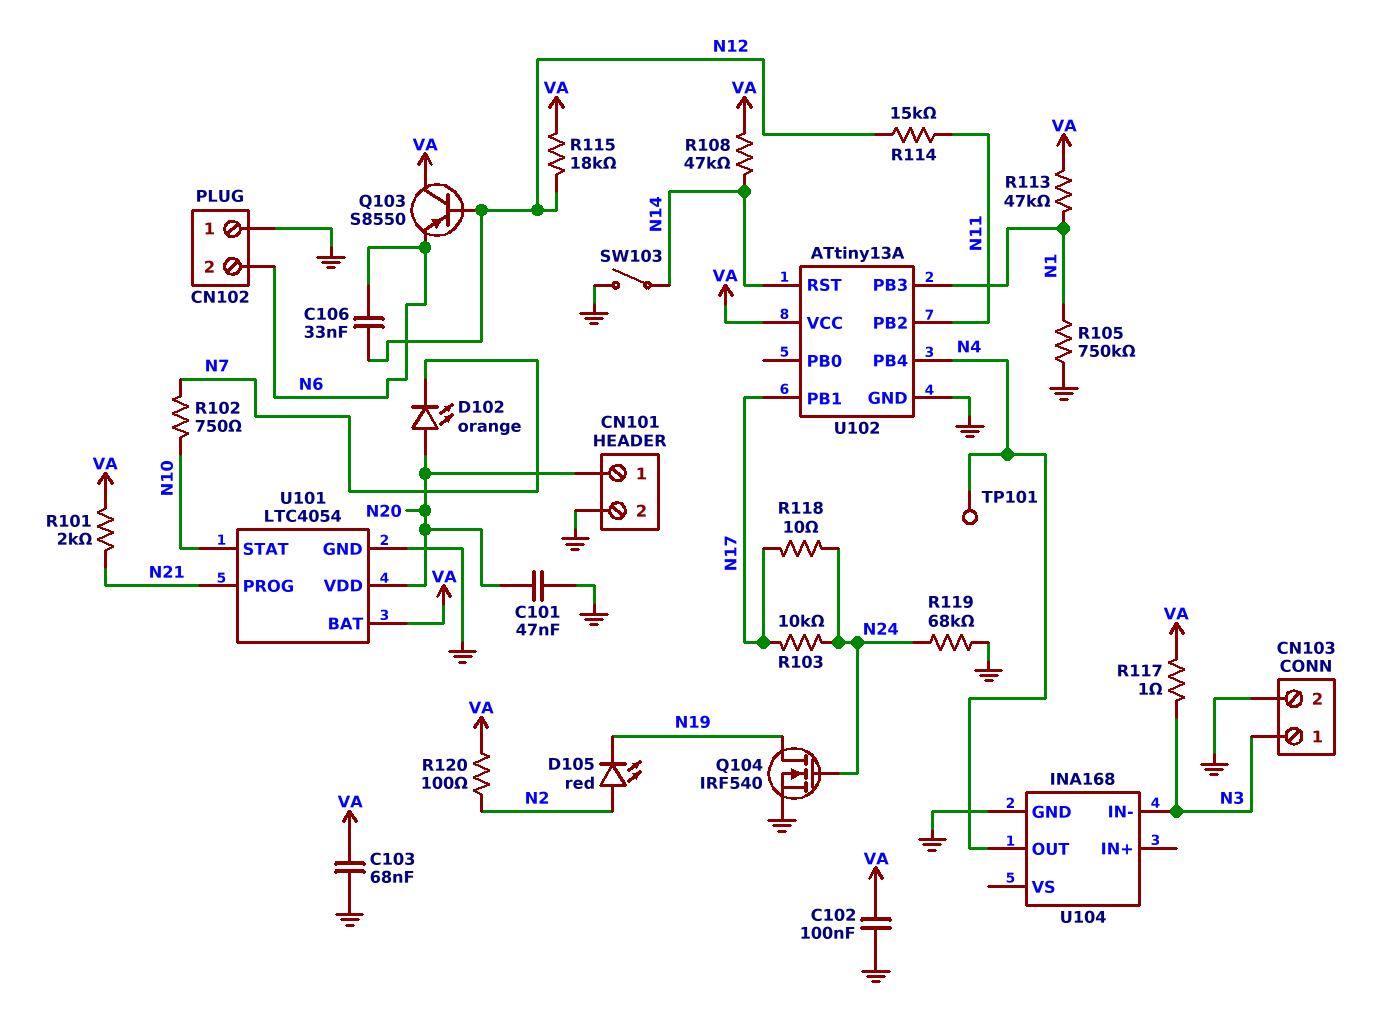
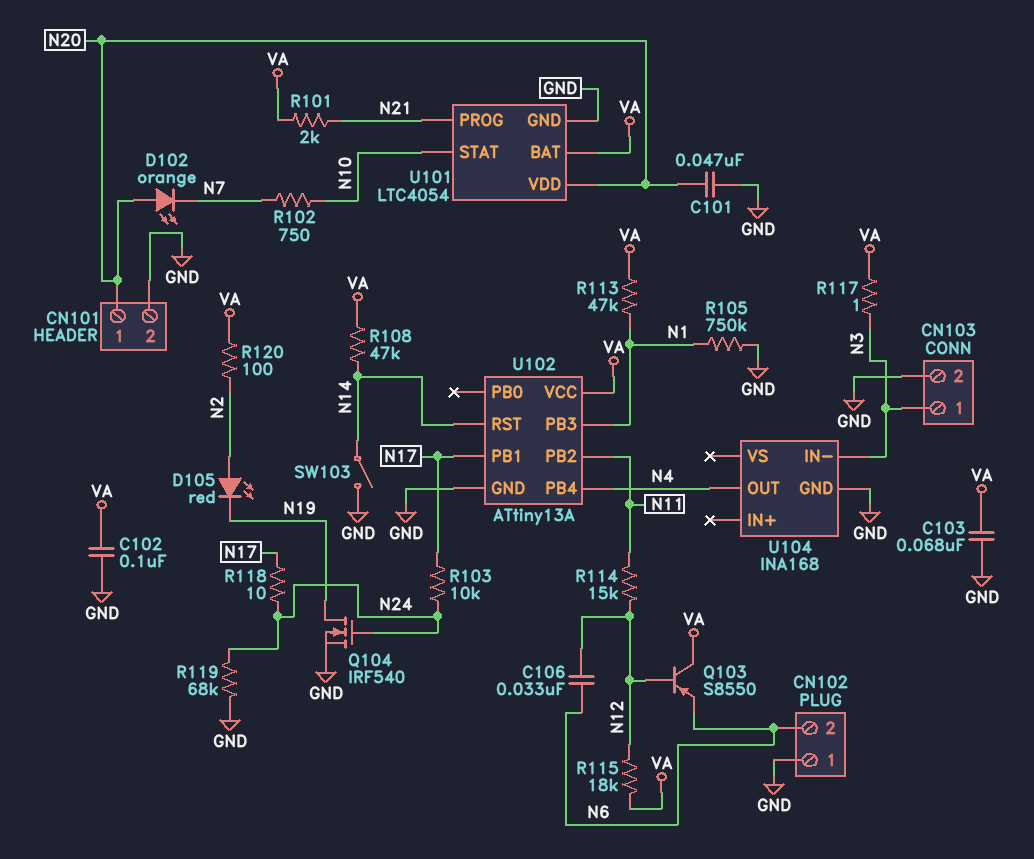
TP101: test point (N4) -> none

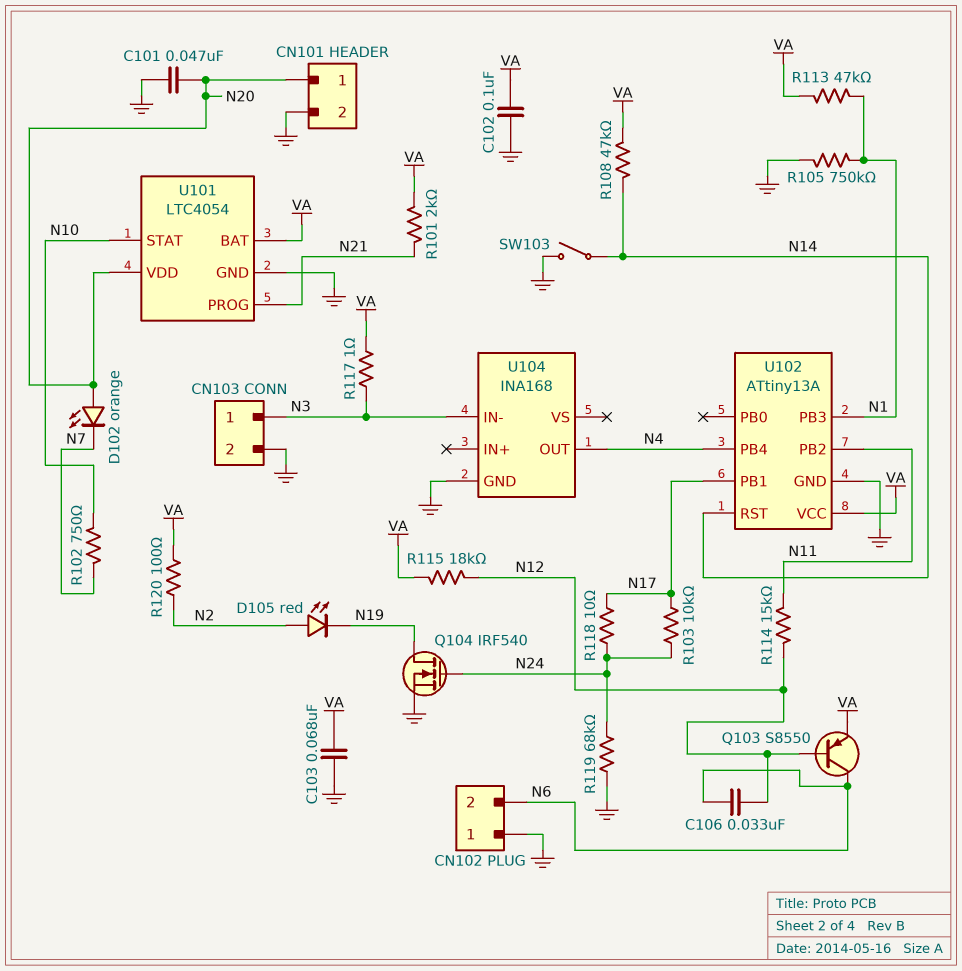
Q103: PNP S8550 (B N12, C VA, E N6) -> PNP S8550 (B N12, C N6, E VA)

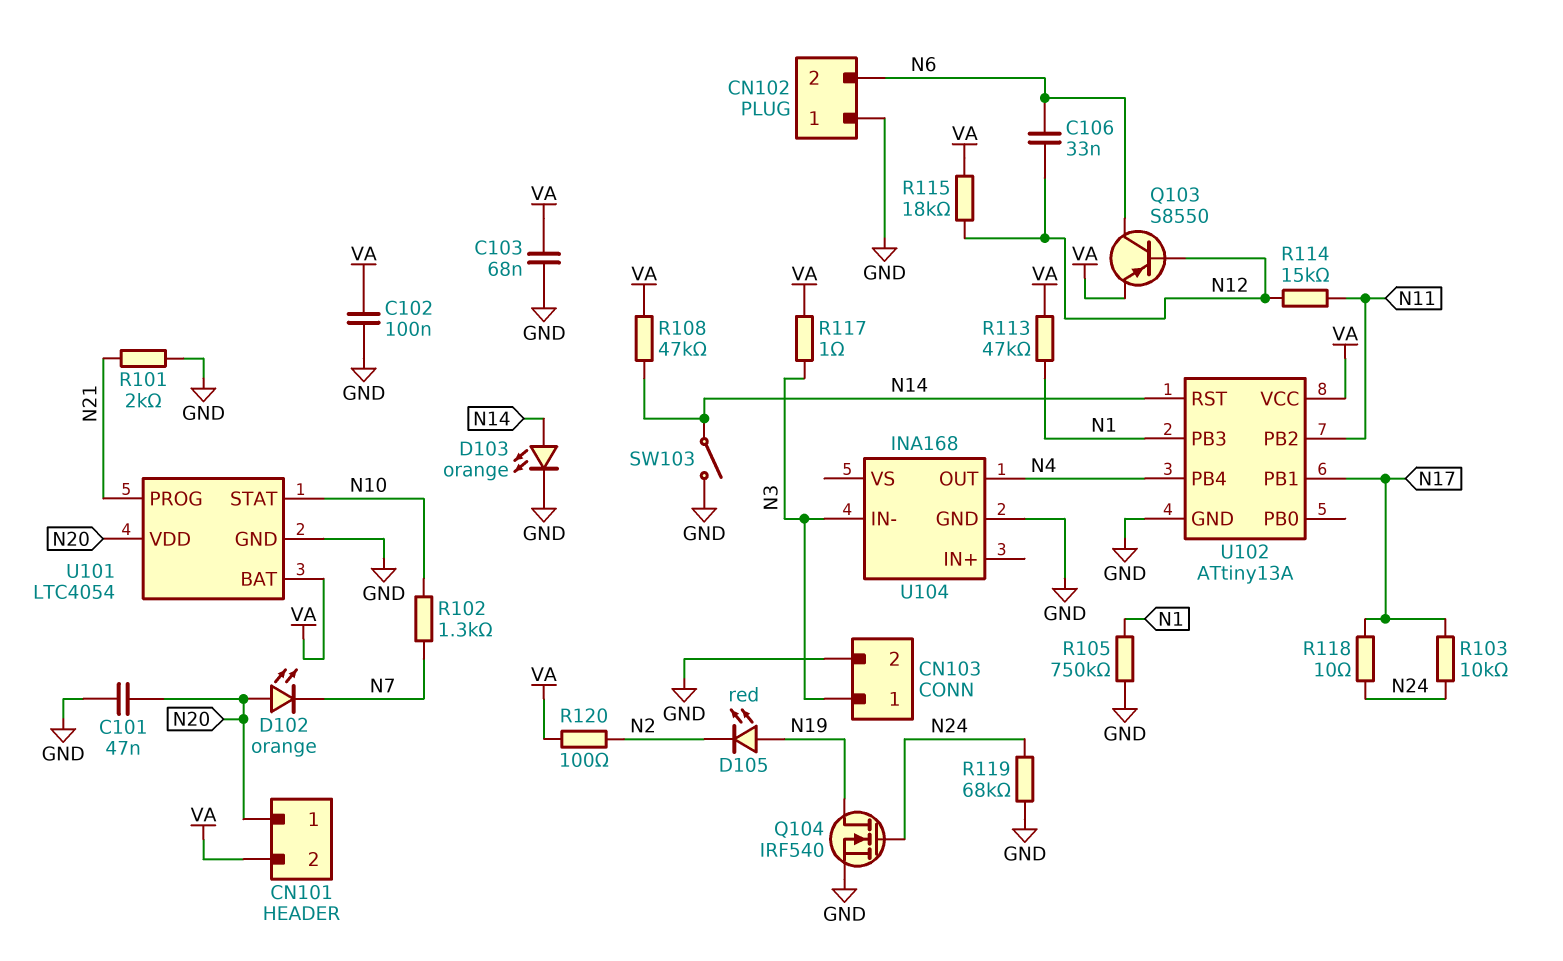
CN101 pin 2: GND -> VA
D103: none -> LED orange (A N14, K GND)
D105: LED red (A N2, K N19) -> LED red (A N19, K N2)
R101: 2k (N21, VA) -> 2k (GND, N21)
R102: 750 (N7, N10) -> 1.3k (N7, N10)

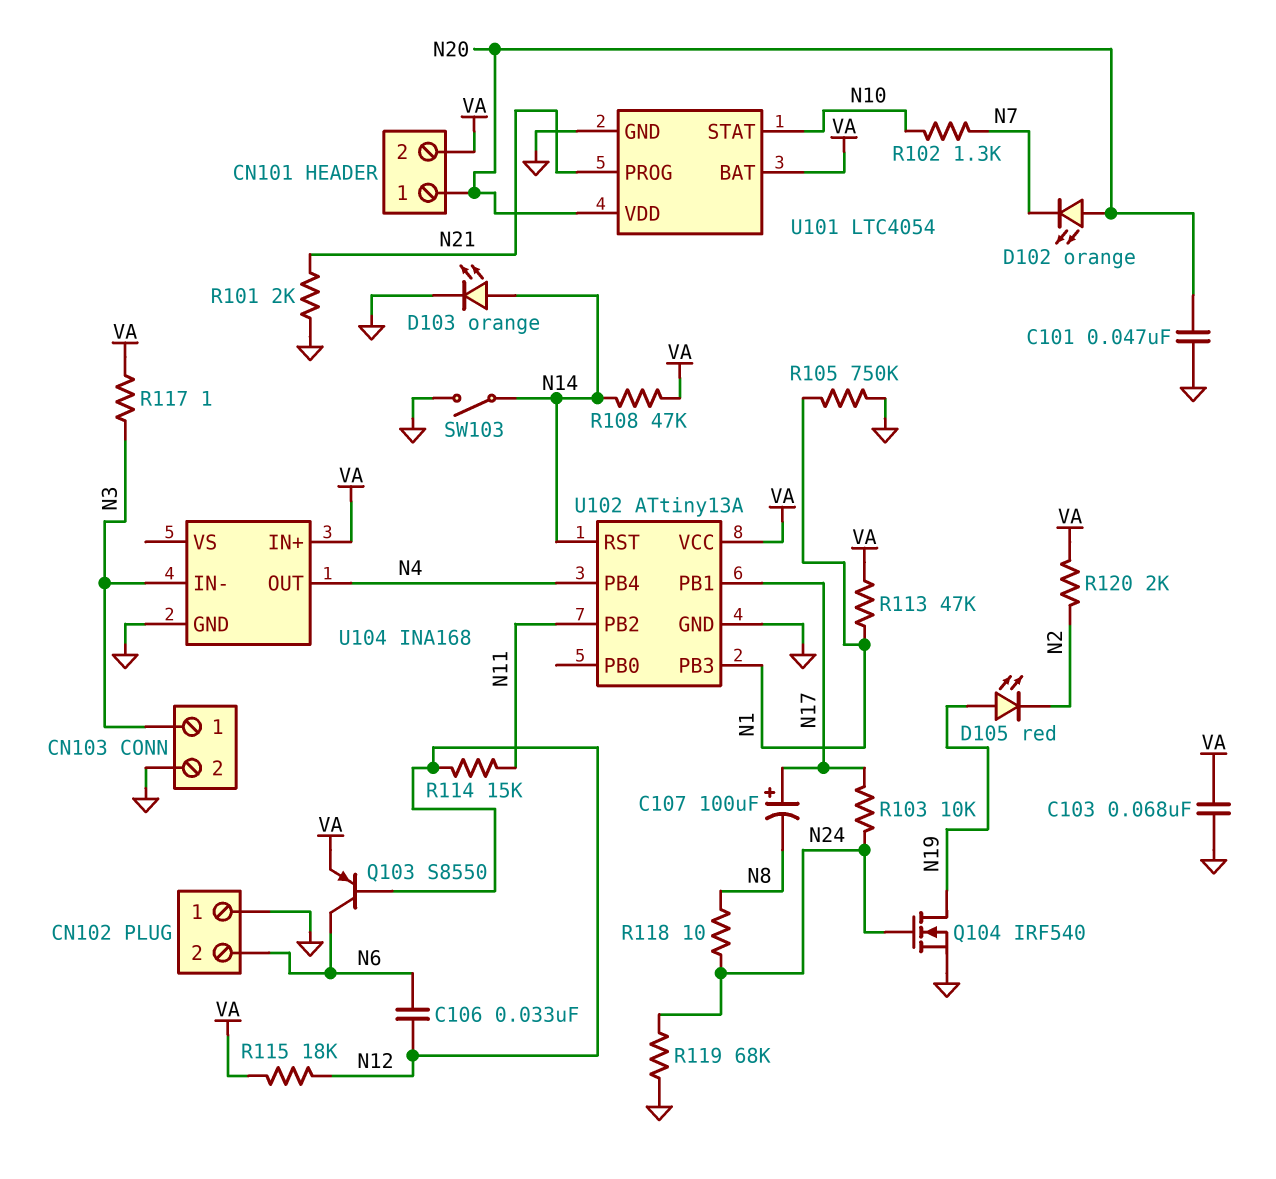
C102: 100nF (GND, VA) -> none
C107: none -> 100uF (plus N17, minus N8)
R118: 10 (N17, N24) -> 10 (N8, N24)
R120: 100 (N2, VA) -> 2k (N2, VA)
U104 pin IN+: none -> VA

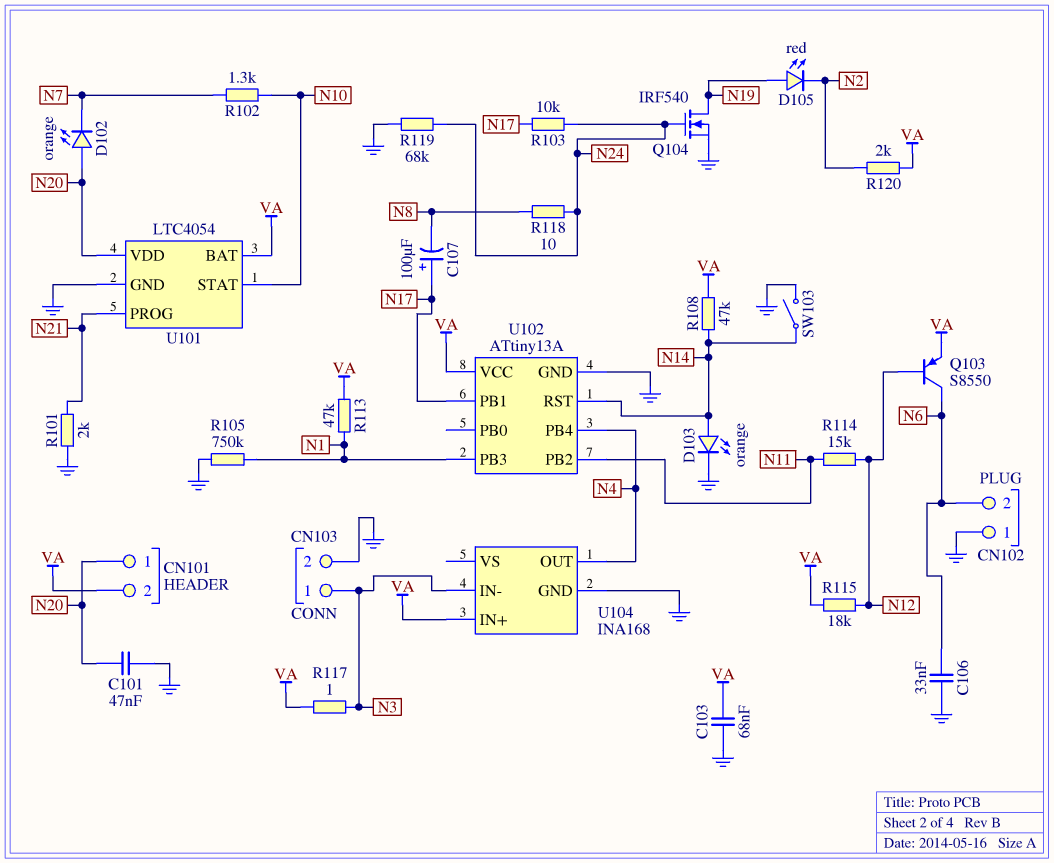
C106: 33nF (N6, N12) -> 33nF (GND, N6)

